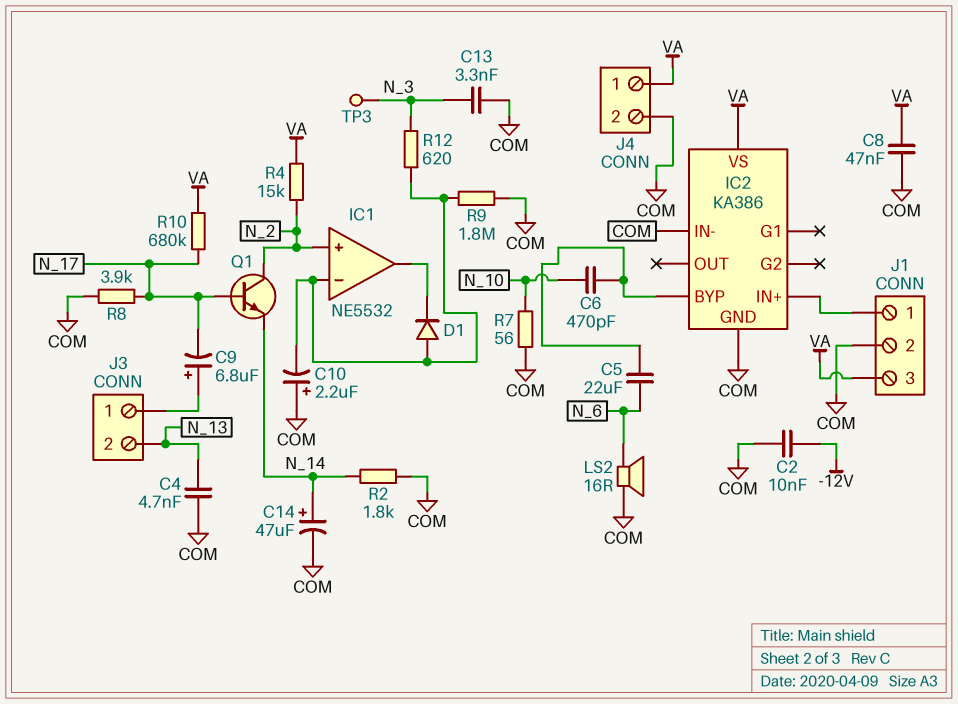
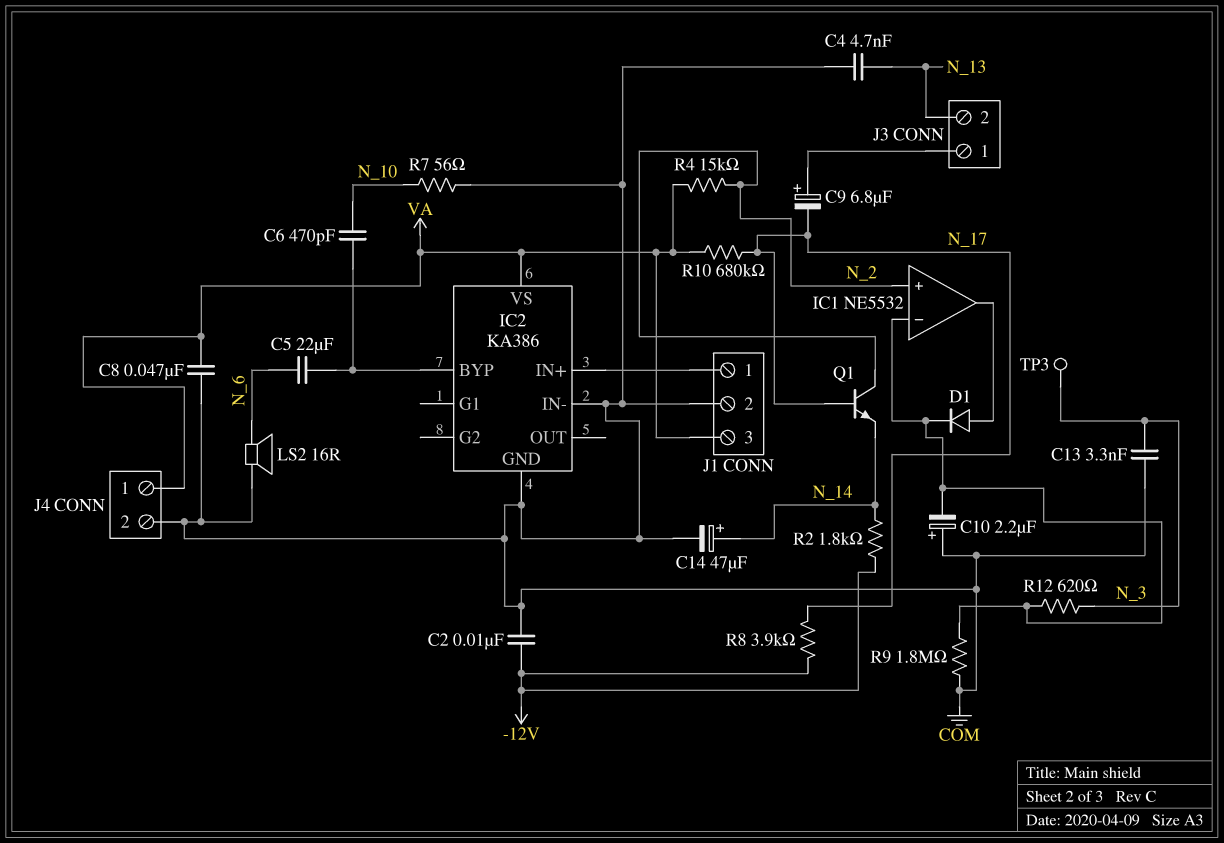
D1: diode (A IC1/in-, K IC1/out) -> diode (A IC1/out, K IC1/in-)
R2: 1.8k (COM, N_14) -> 1.8k (-12V, N_14)
R8: 3.9k (COM, N_17) -> 3.9k (-12V, N_17)

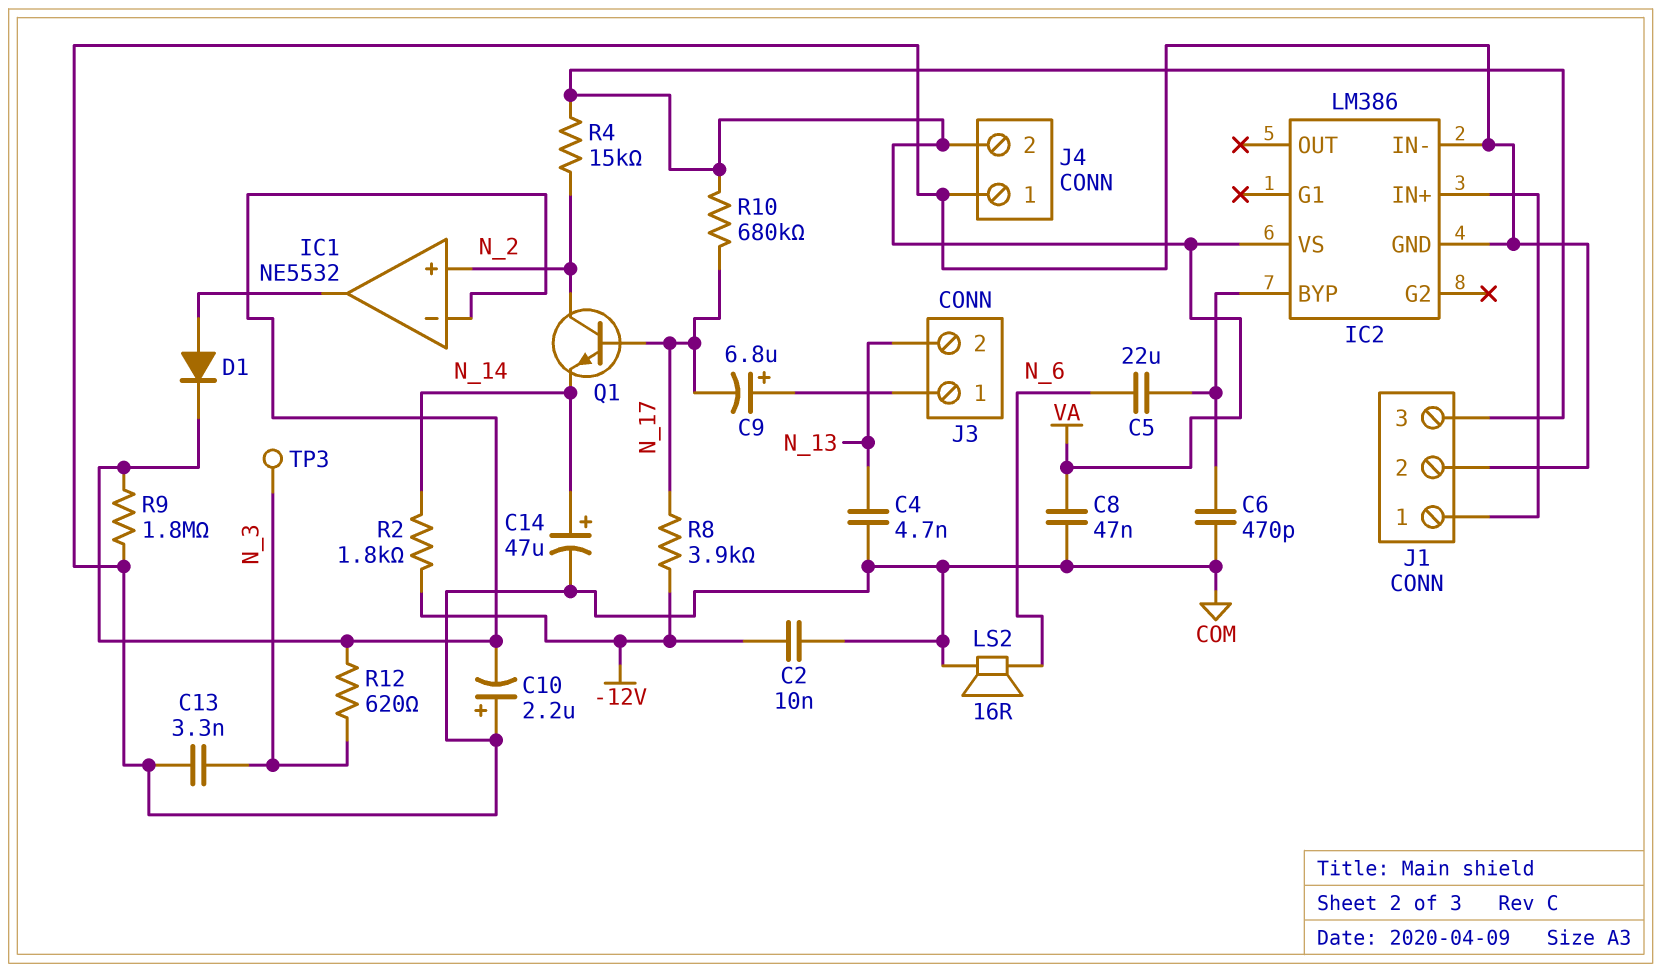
C6: 470pF (IC2/BYP, N_10) -> 470pF (COM, IC2/BYP)
IC2: KA386 -> LM386
J4 pin 1: VA -> COM
J4 pin 2: COM -> VA
R7: 56 (COM, N_10) -> none

